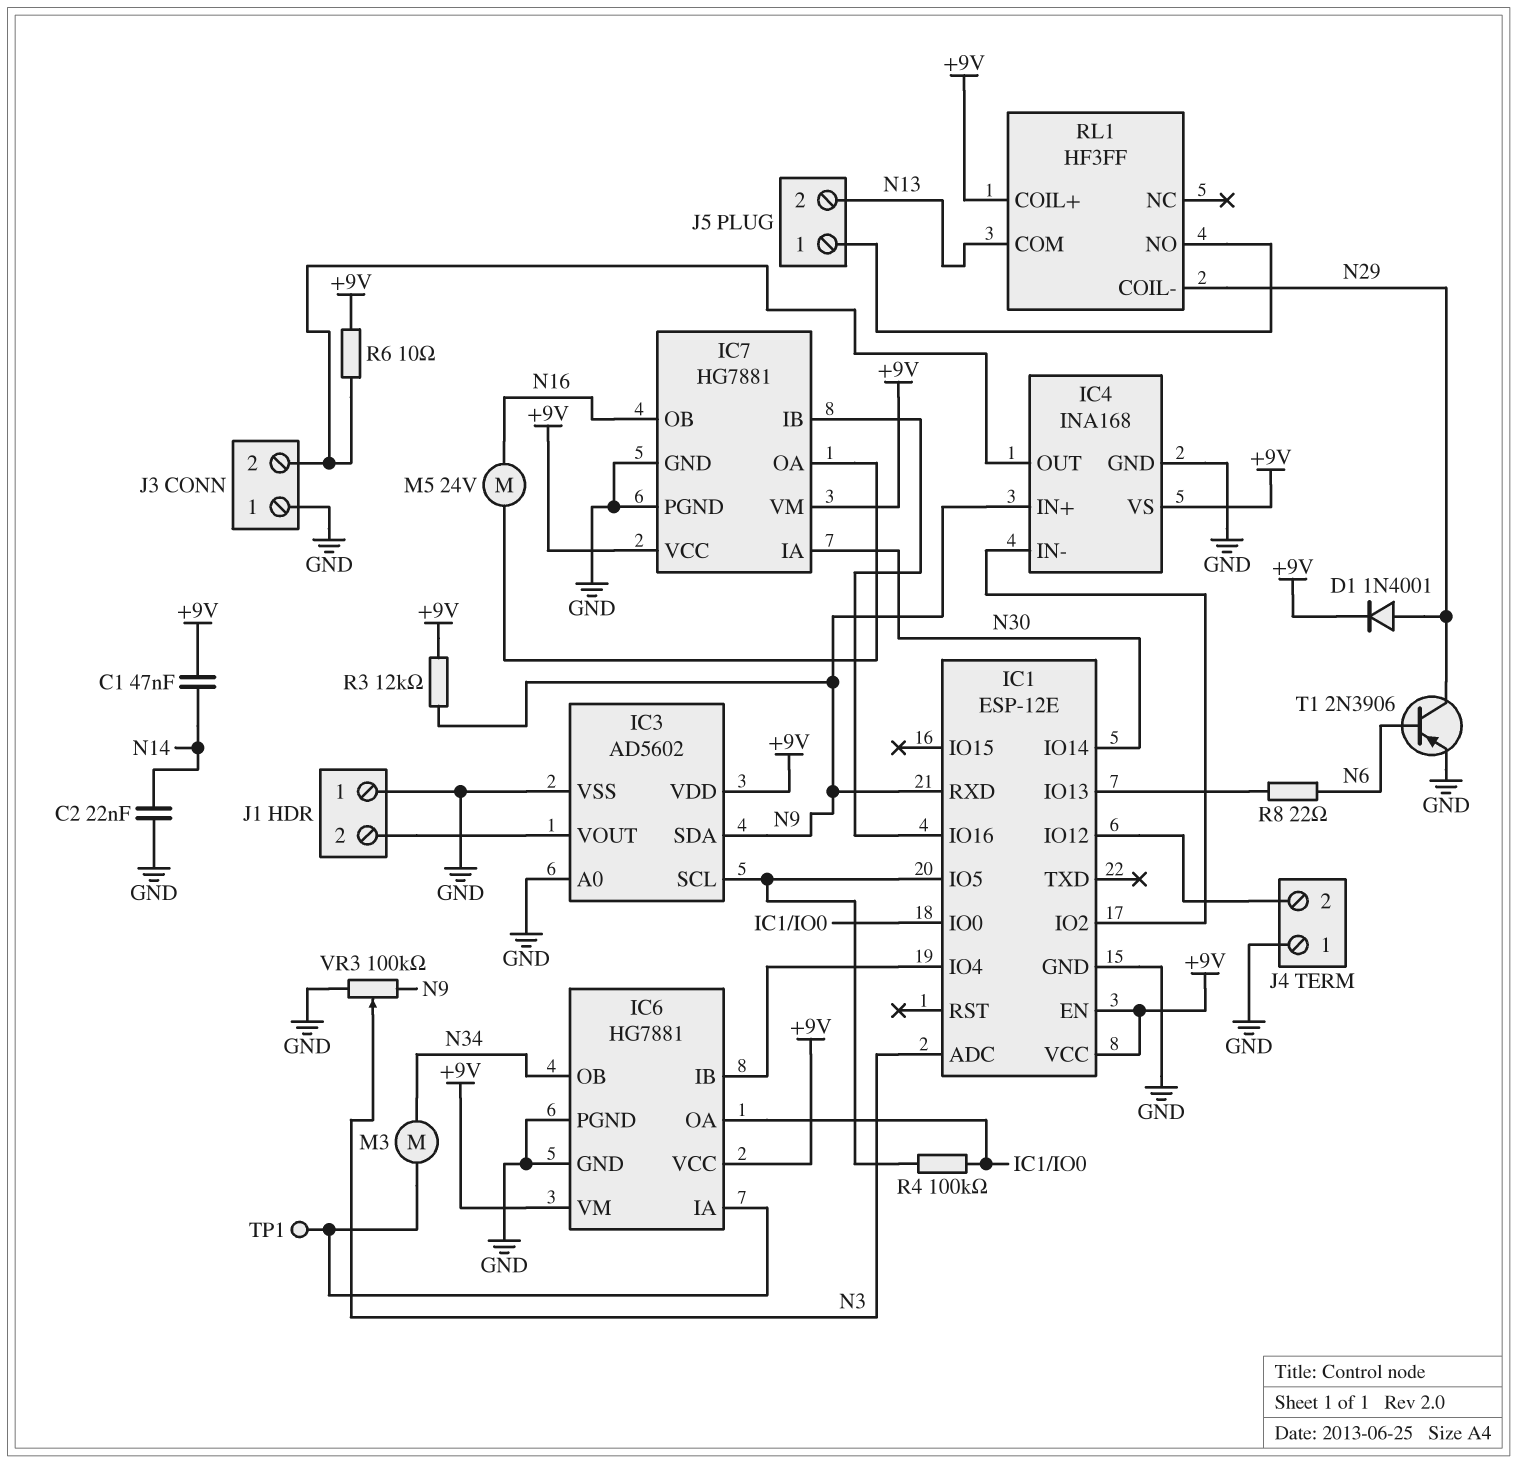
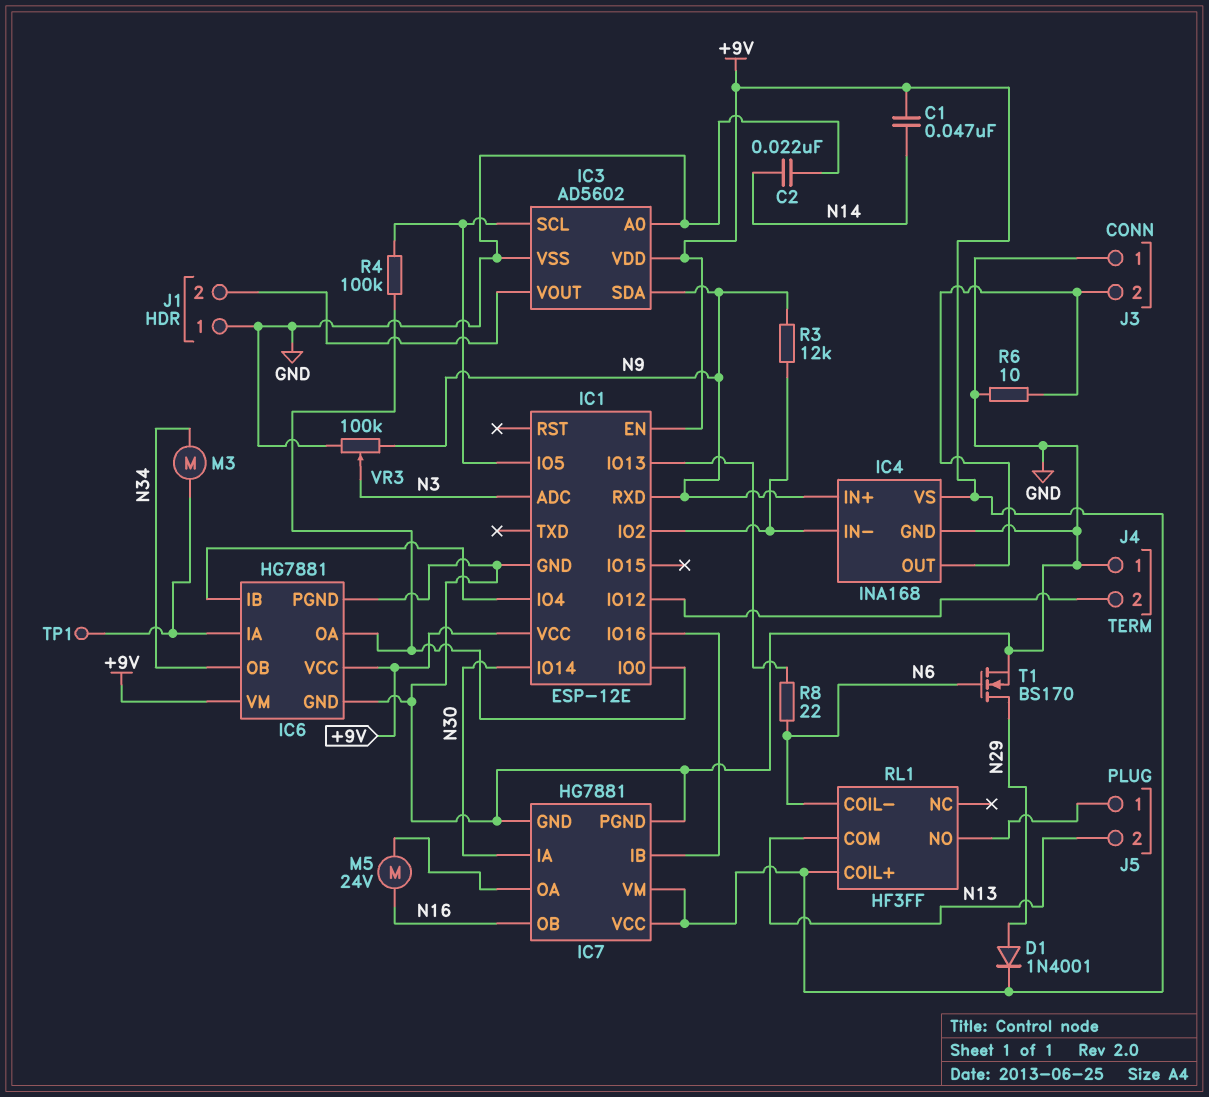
R3: 12k (+9V, N9) -> 12k (IC1/IO2, N9)
R6: 10 (+9V, IC4/OUT) -> 10 (GND, IC4/OUT)
RL1 pin COIL-: N29 -> N6
T1: PNP 2N3906 (B N6, C N29, E GND) -> NMOS BS170 (G N6, D N29, S GND)

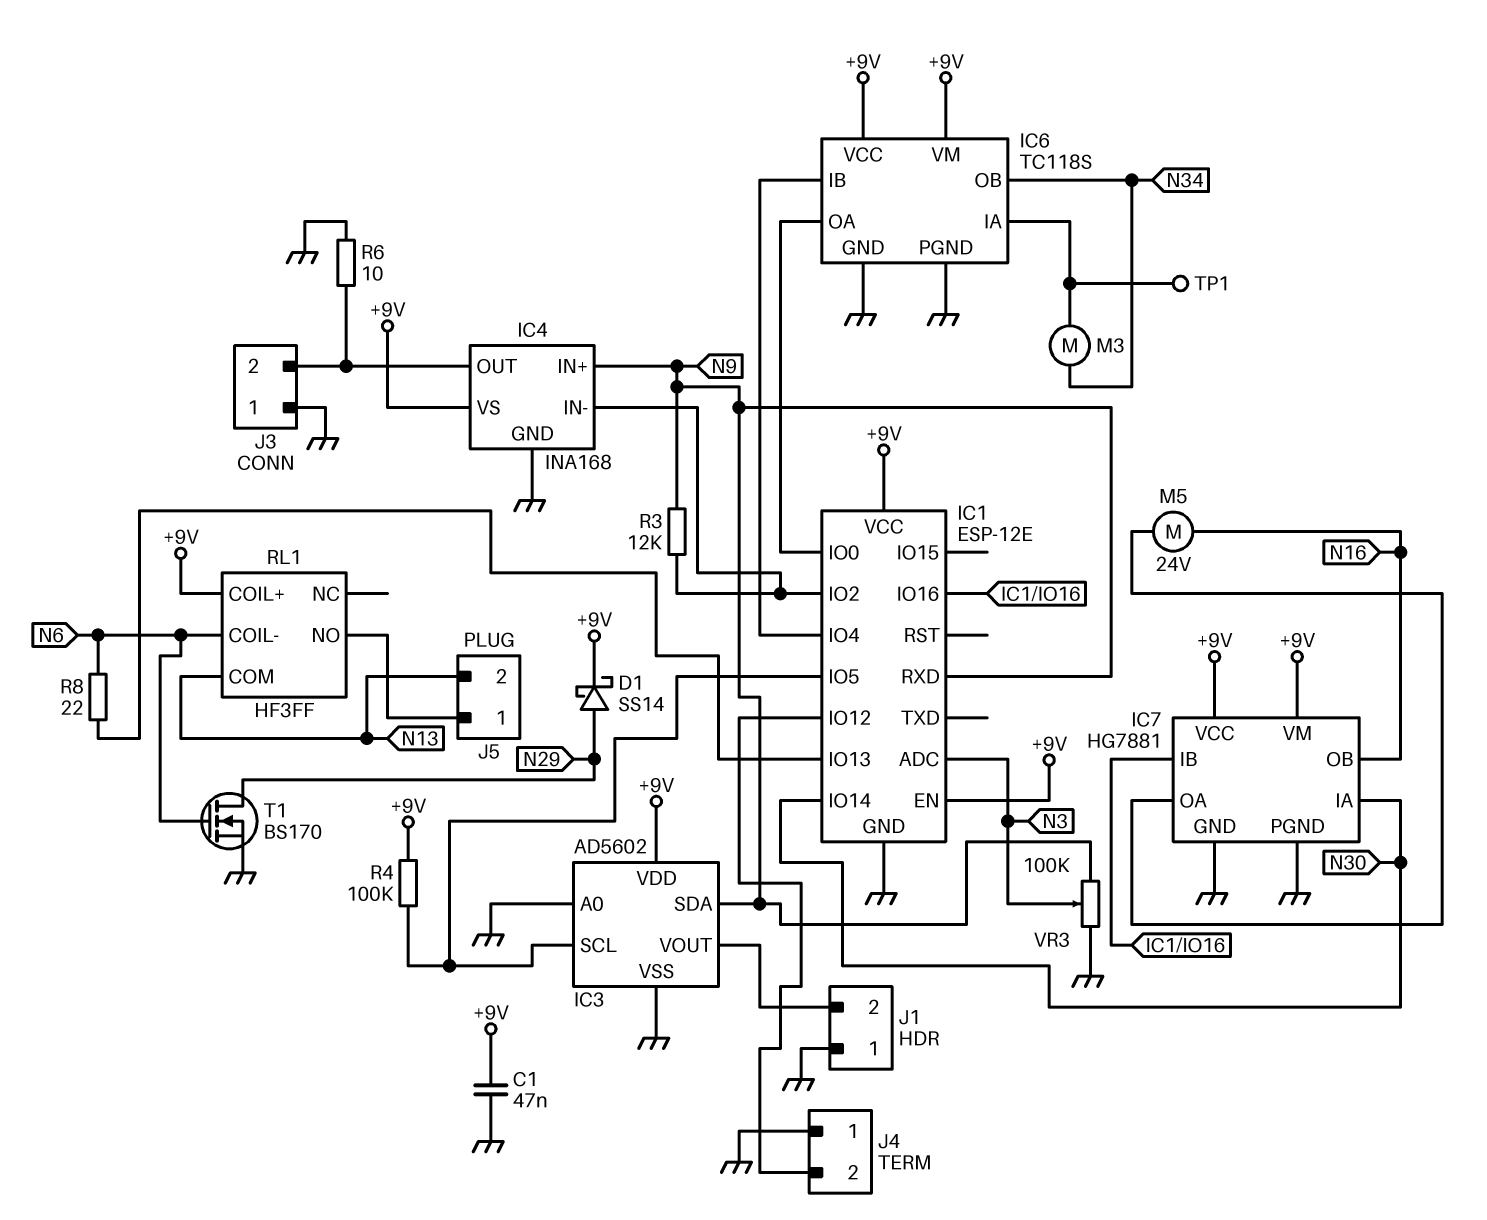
C1: 47nF (+9V, N14) -> 47nF (+9V, GND)
C2: 22nF (GND, N14) -> none
D1: diode 1N4001 (A N29, K +9V) -> schottky SS14 (A N29, K +9V)
IC6: HG7881 -> TC118S
R4: 100k (IC1/IO0, IC1/IO5) -> 100k (+9V, IC1/IO5)

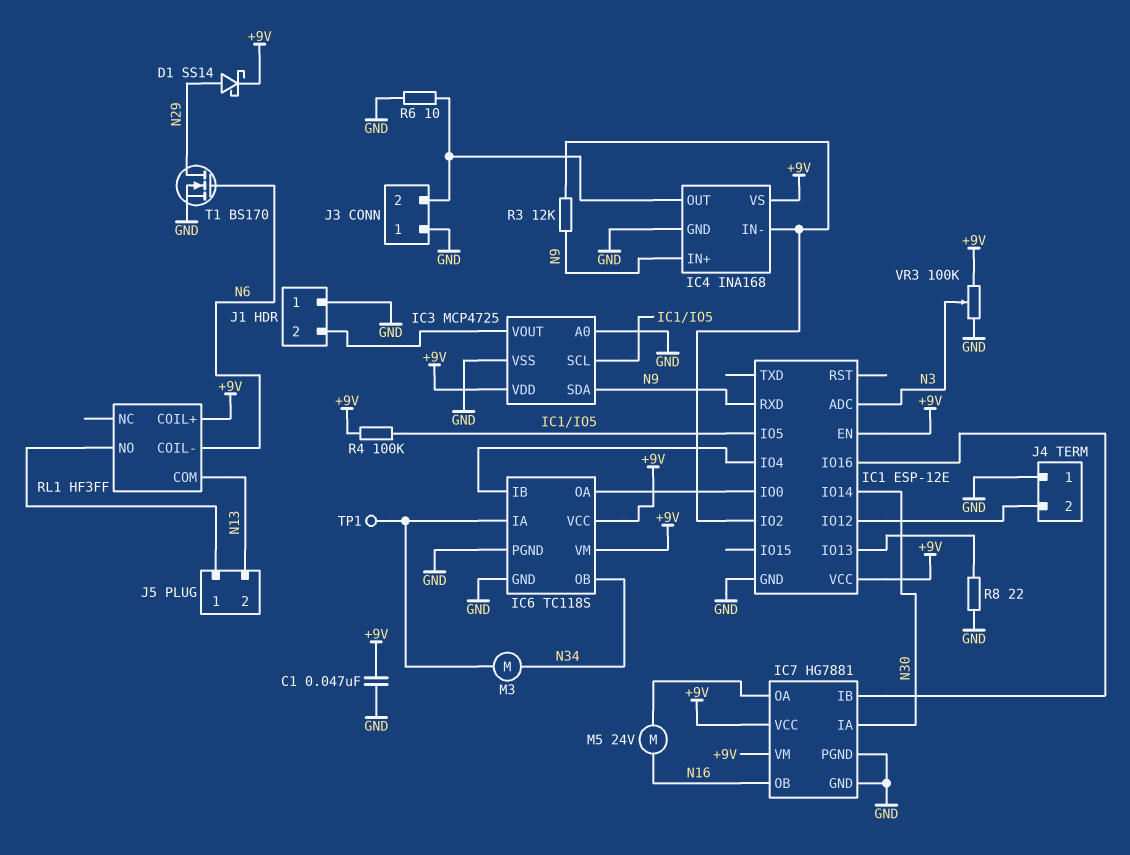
IC3: AD5602 -> MCP4725
R8: 22 (IC1/IO13, N6) -> 22 (GND, IC1/IO13)
VR3: 100k (GND, N9, wiper N3) -> 100k (+9V, GND, wiper N3)

